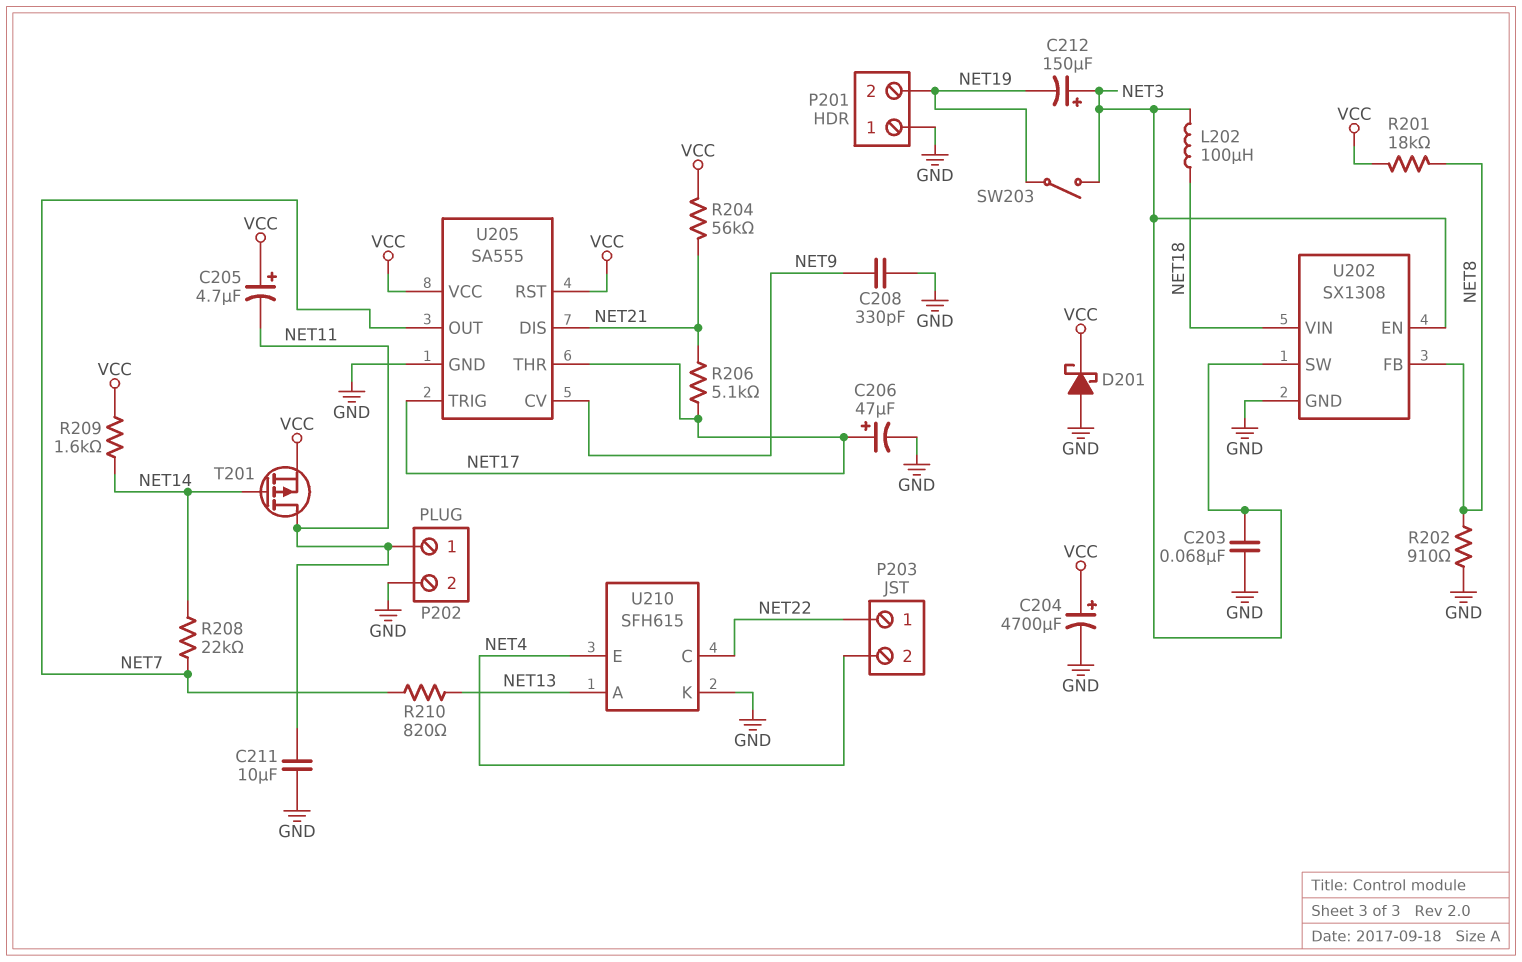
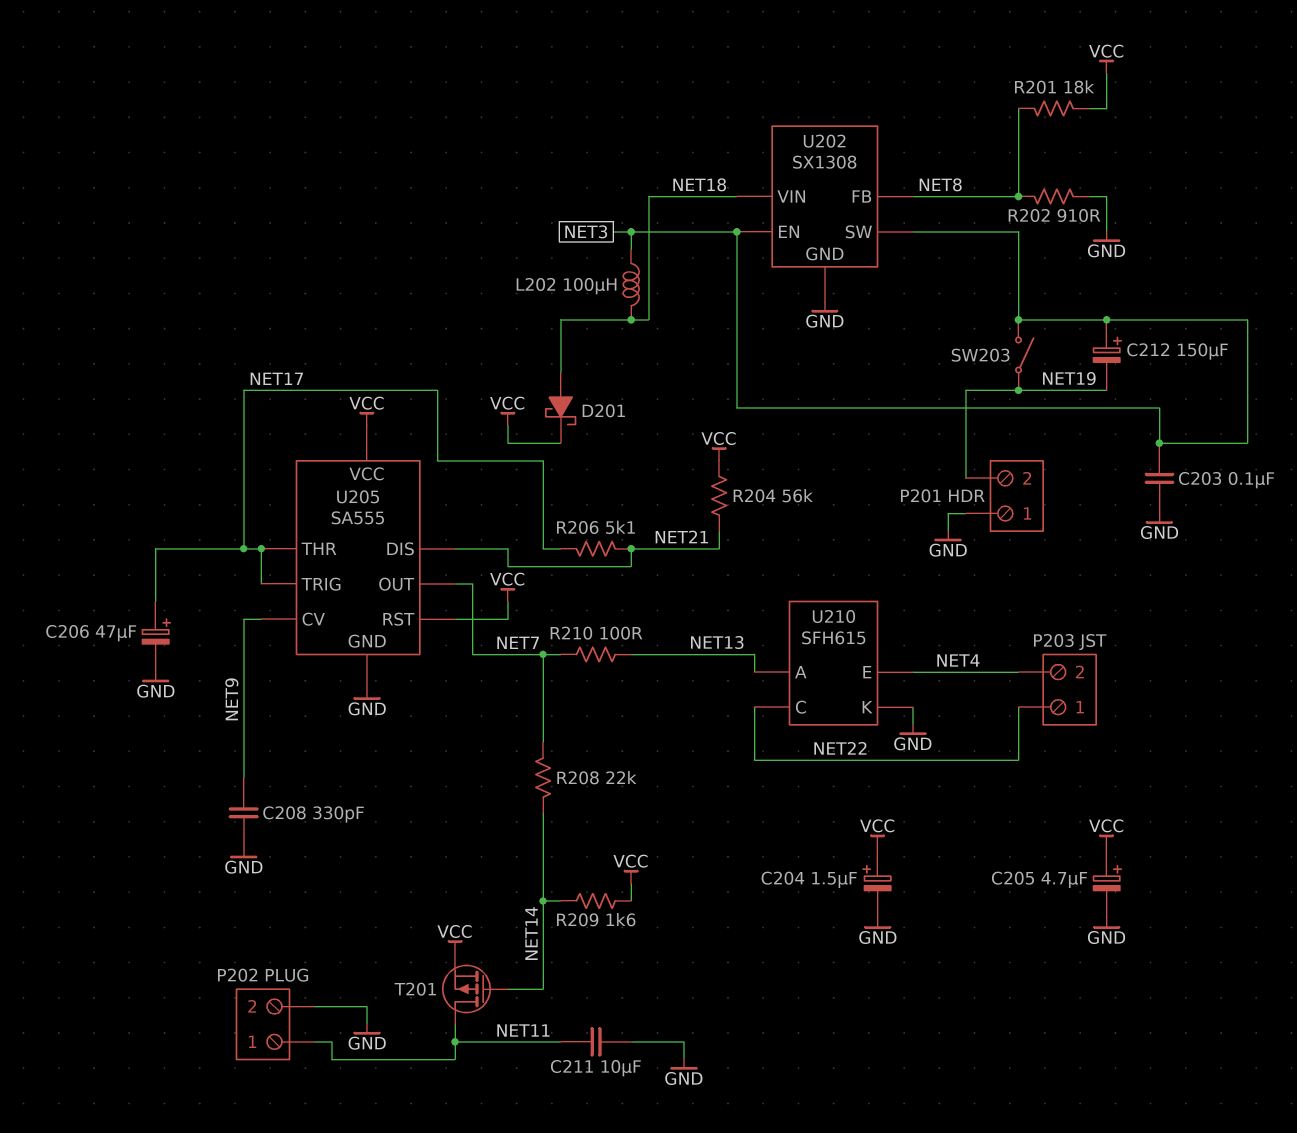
C203: 68nF (GND, NET3) -> 100nF (GND, NET3)
C204: 4700uF (plus VCC, minus GND) -> 1.5uF (plus VCC, minus GND)
C205: 4.7uF (plus VCC, minus NET11) -> 4.7uF (plus VCC, minus GND)
D201: schottky (A GND, K VCC) -> schottky (A NET18, K VCC)
R210: 820 (NET7, NET13) -> 100 (NET7, NET13)

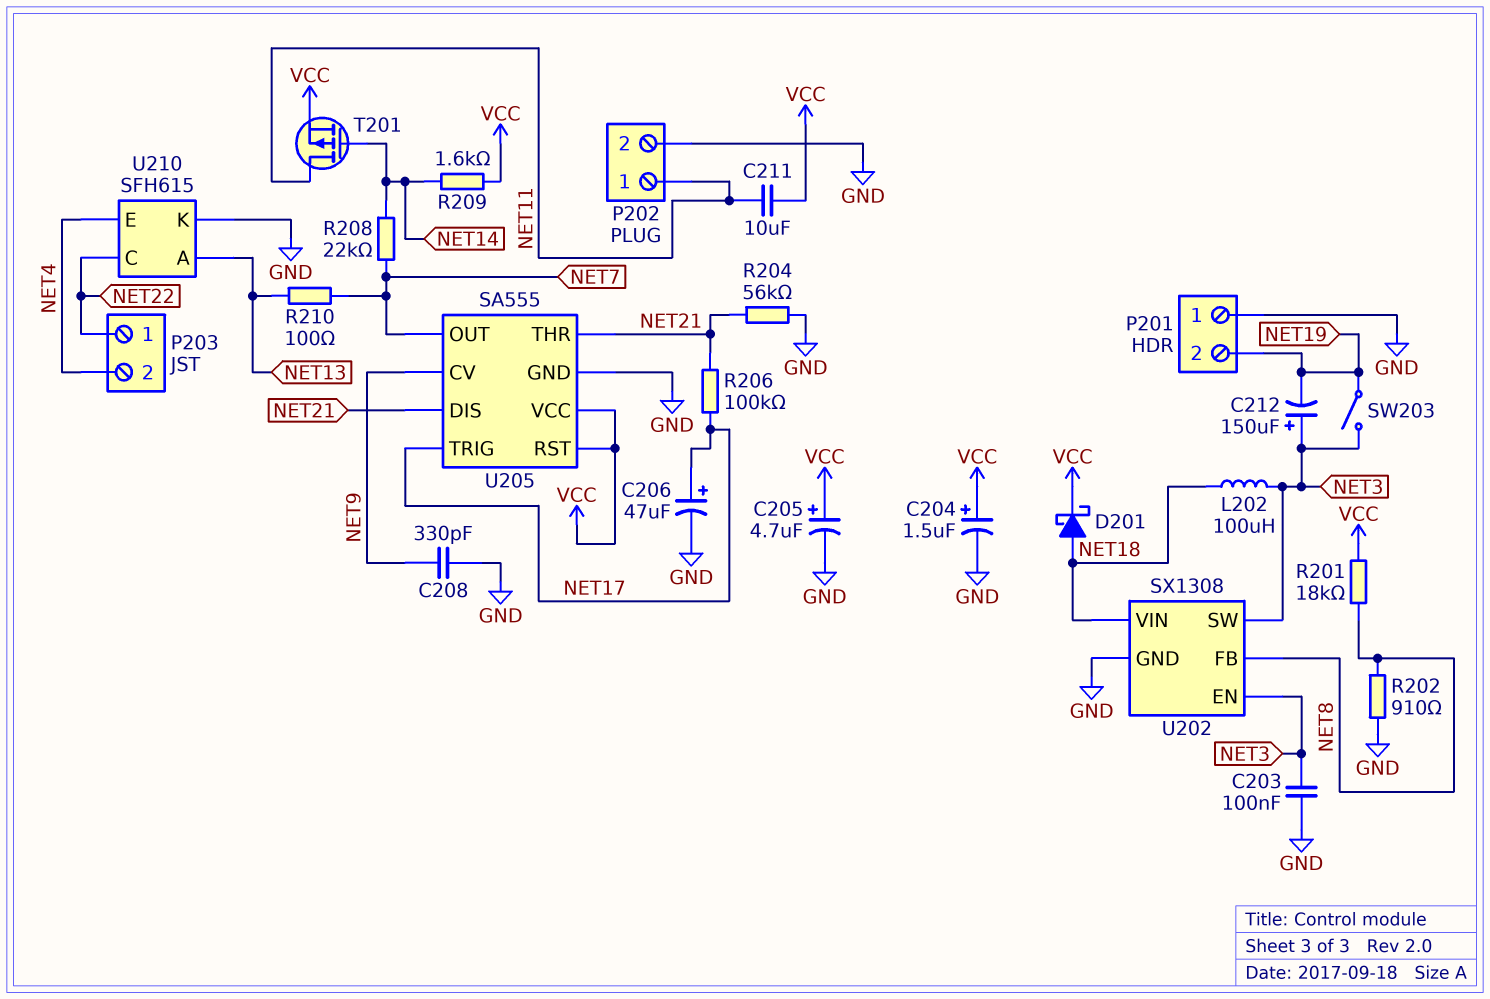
C211: 10uF (GND, NET11) -> 10uF (NET11, VCC)
R204: 56k (NET21, VCC) -> 56k (GND, NET21)
R206: 5.1k (NET17, NET21) -> 100k (NET17, NET21)
U205 pin THR: NET17 -> NET21

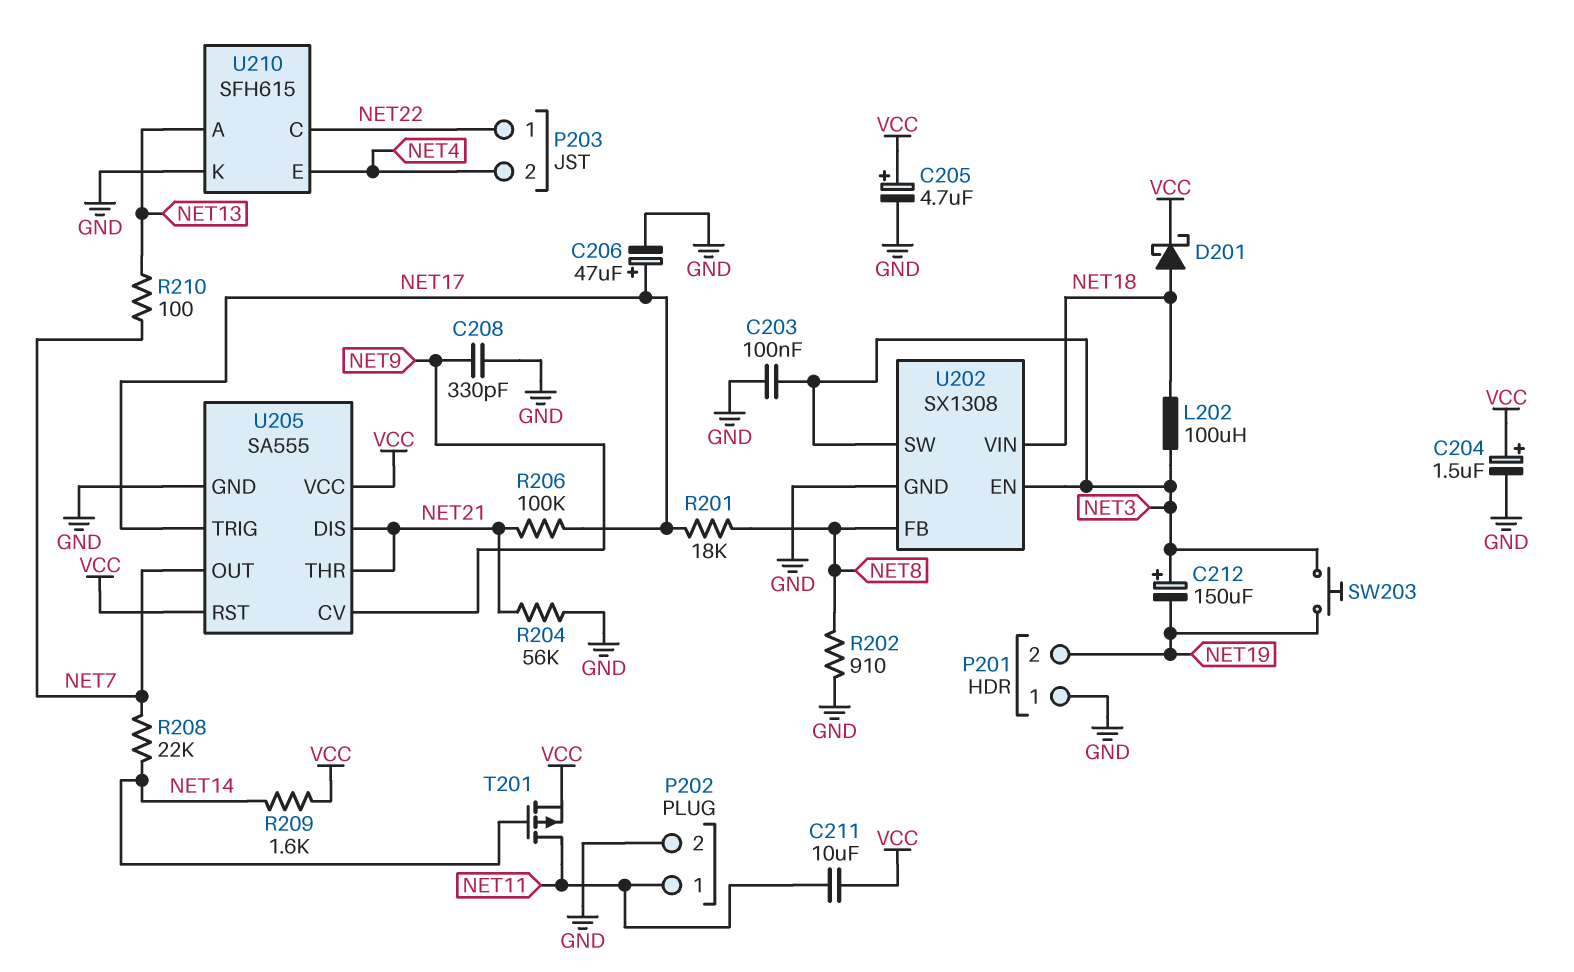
R201: 18k (NET8, VCC) -> 18k (NET8, NET17)
SW203: switch (NET3, NET19) -> button (NET3, NET19)

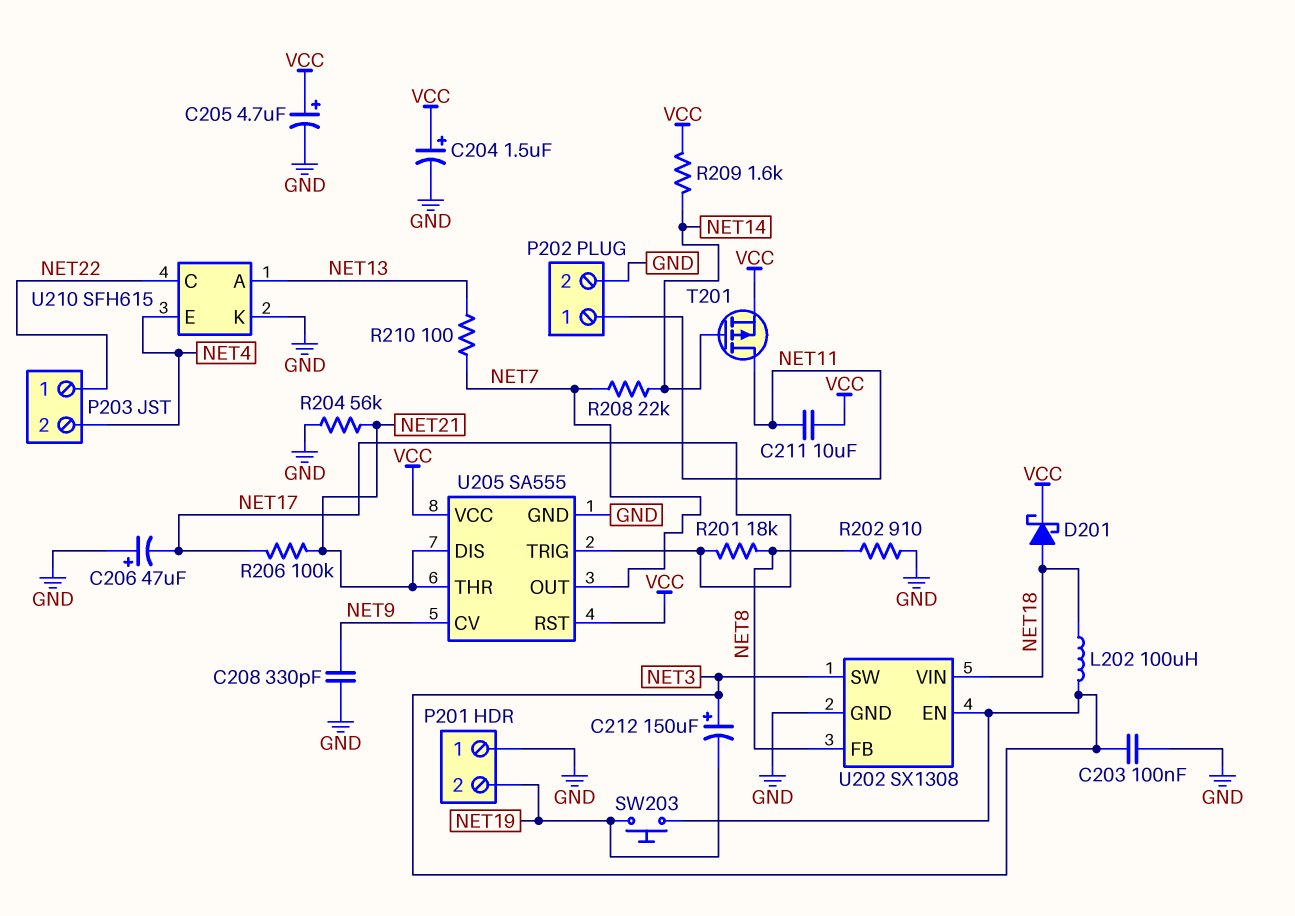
C206: 47uF (plus NET17, minus GND) -> 47uF (plus GND, minus NET17)

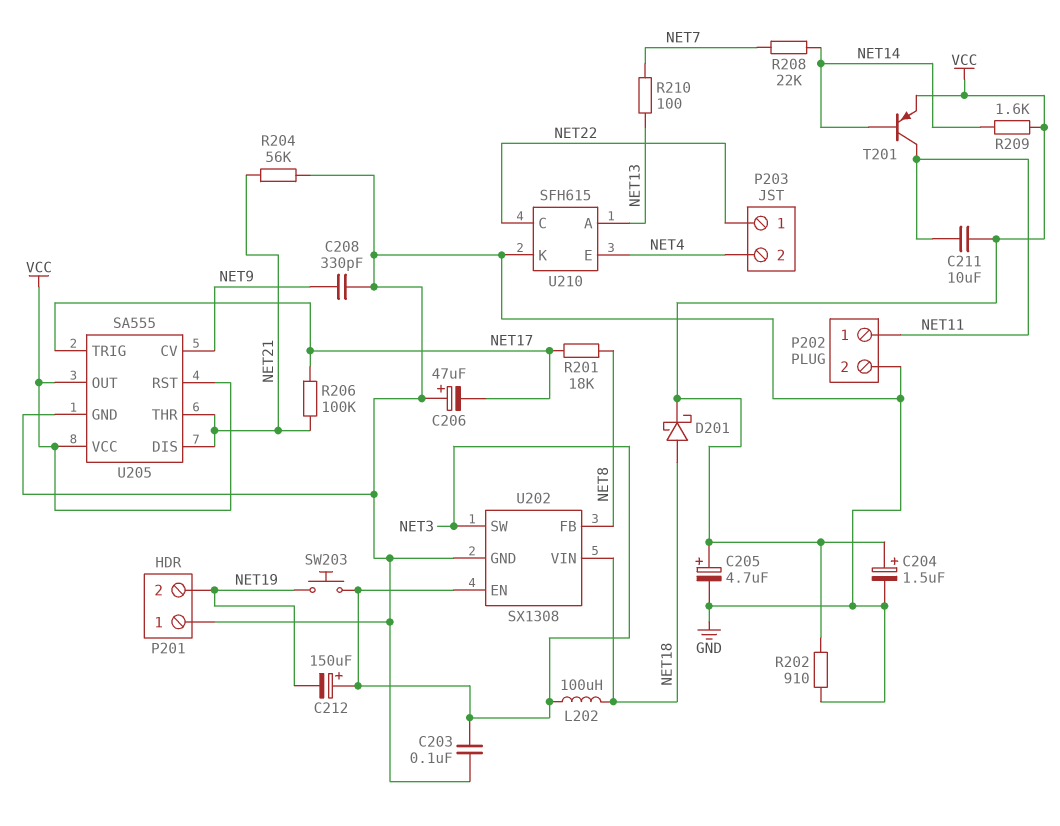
R202: 910 (GND, NET8) -> 910 (GND, VCC)
T201: PMOS (G NET14, D NET11, S VCC) -> PNP (B NET14, C NET11, E VCC)
U205 pin OUT: NET7 -> VCC

